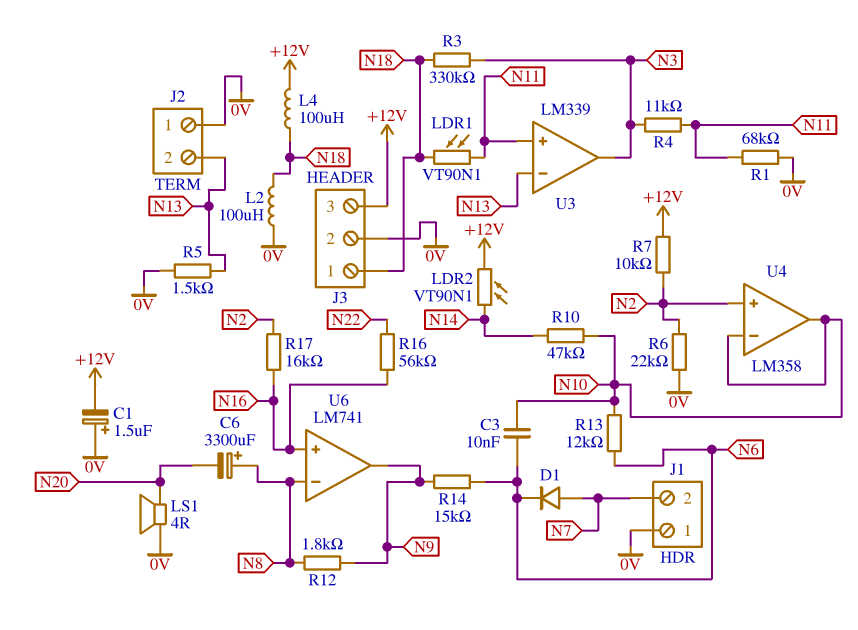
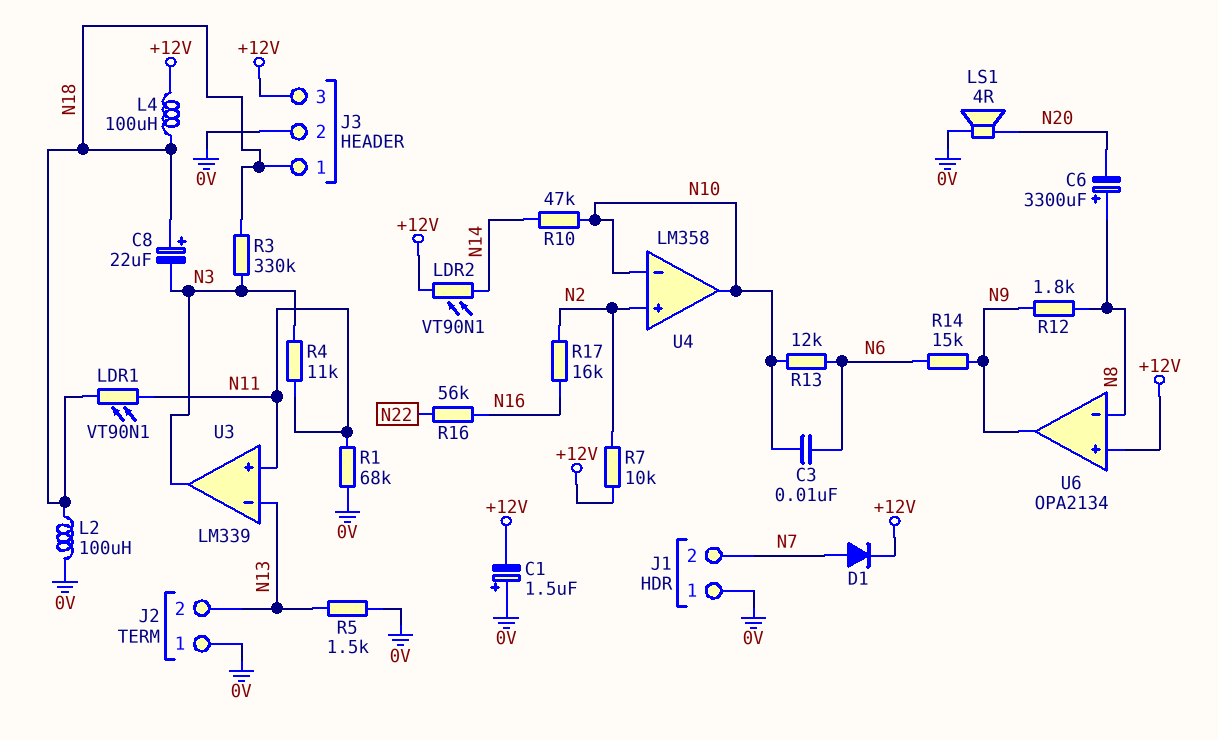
C8: none -> 22uF (plus N18, minus N3)
D1: diode (A N7, K N6) -> diode (A N7, K +12V)
R6: 22k (0V, N2) -> none
U6: LM741 -> OPA2134
U6 pin in+: N16 -> +12V

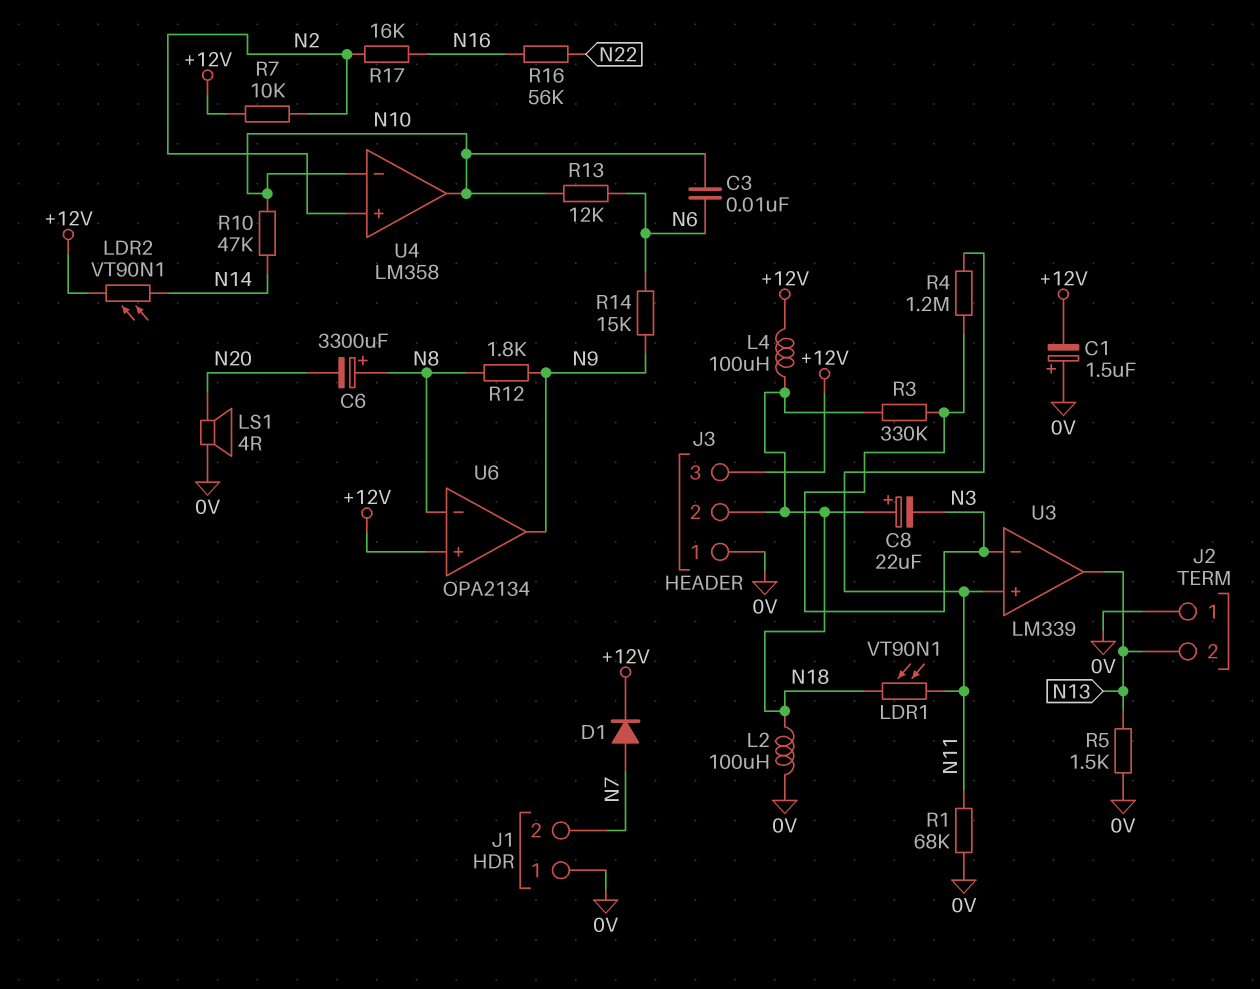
J3 pin 1: N18 -> 0V
J3 pin 2: 0V -> N18
R4: 11k (N3, N11) -> 1.2M (N3, N11)
U3 pin in-: N13 -> N3
U3 pin out: N3 -> N13

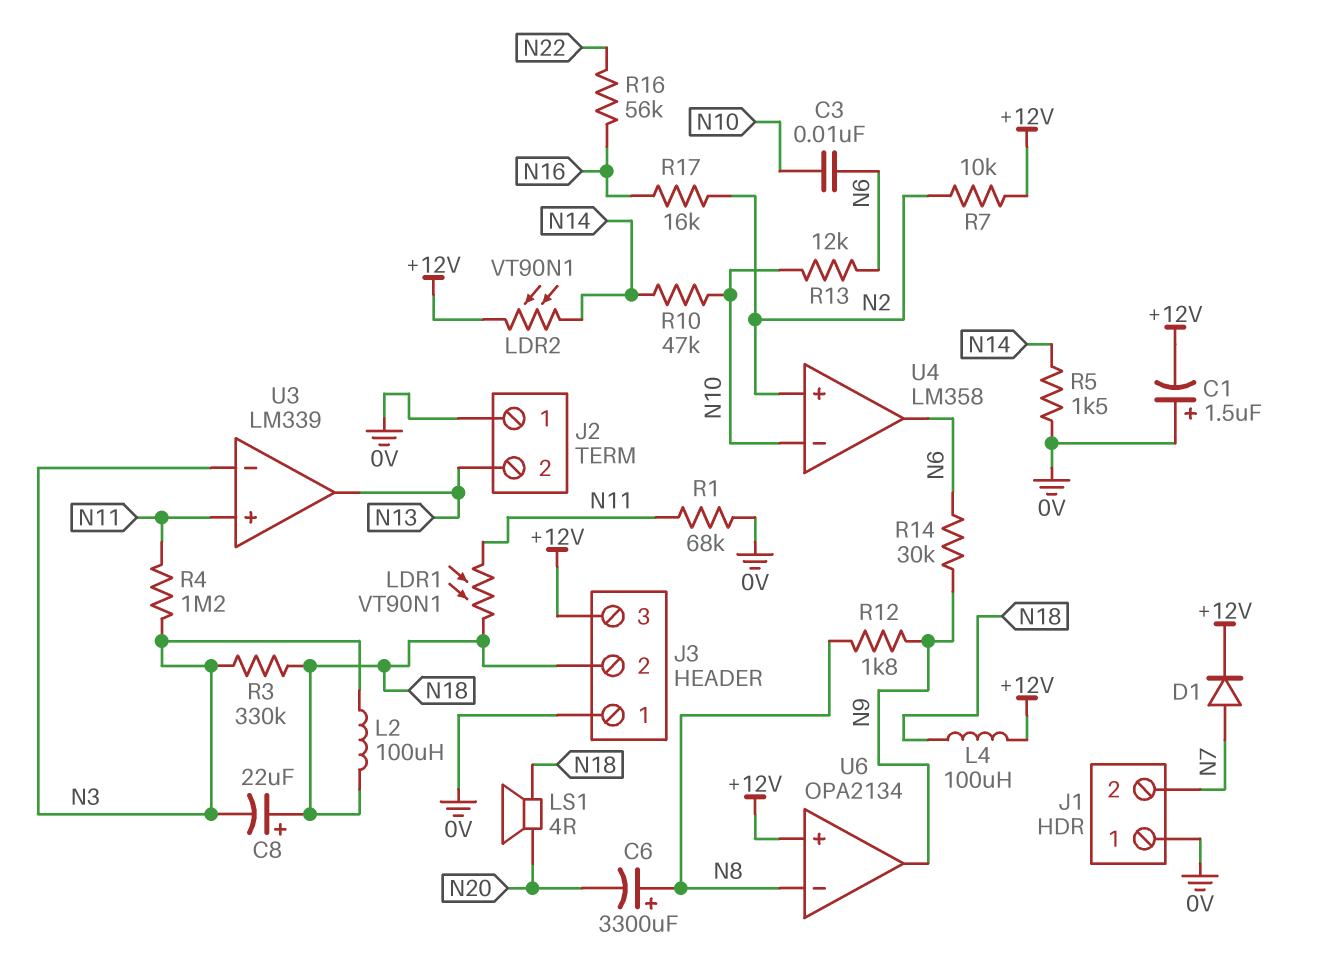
L2: 100uH (0V, N18) -> 100uH (N3, N18)
LS1: speaker 4R (0V, N20) -> speaker 4R (N18, N20)
R5: 1.5k (0V, N13) -> 1.5k (0V, N14)
R14: 15k (N6, N9) -> 30k (N6, N9)
U4 pin out: N10 -> N6

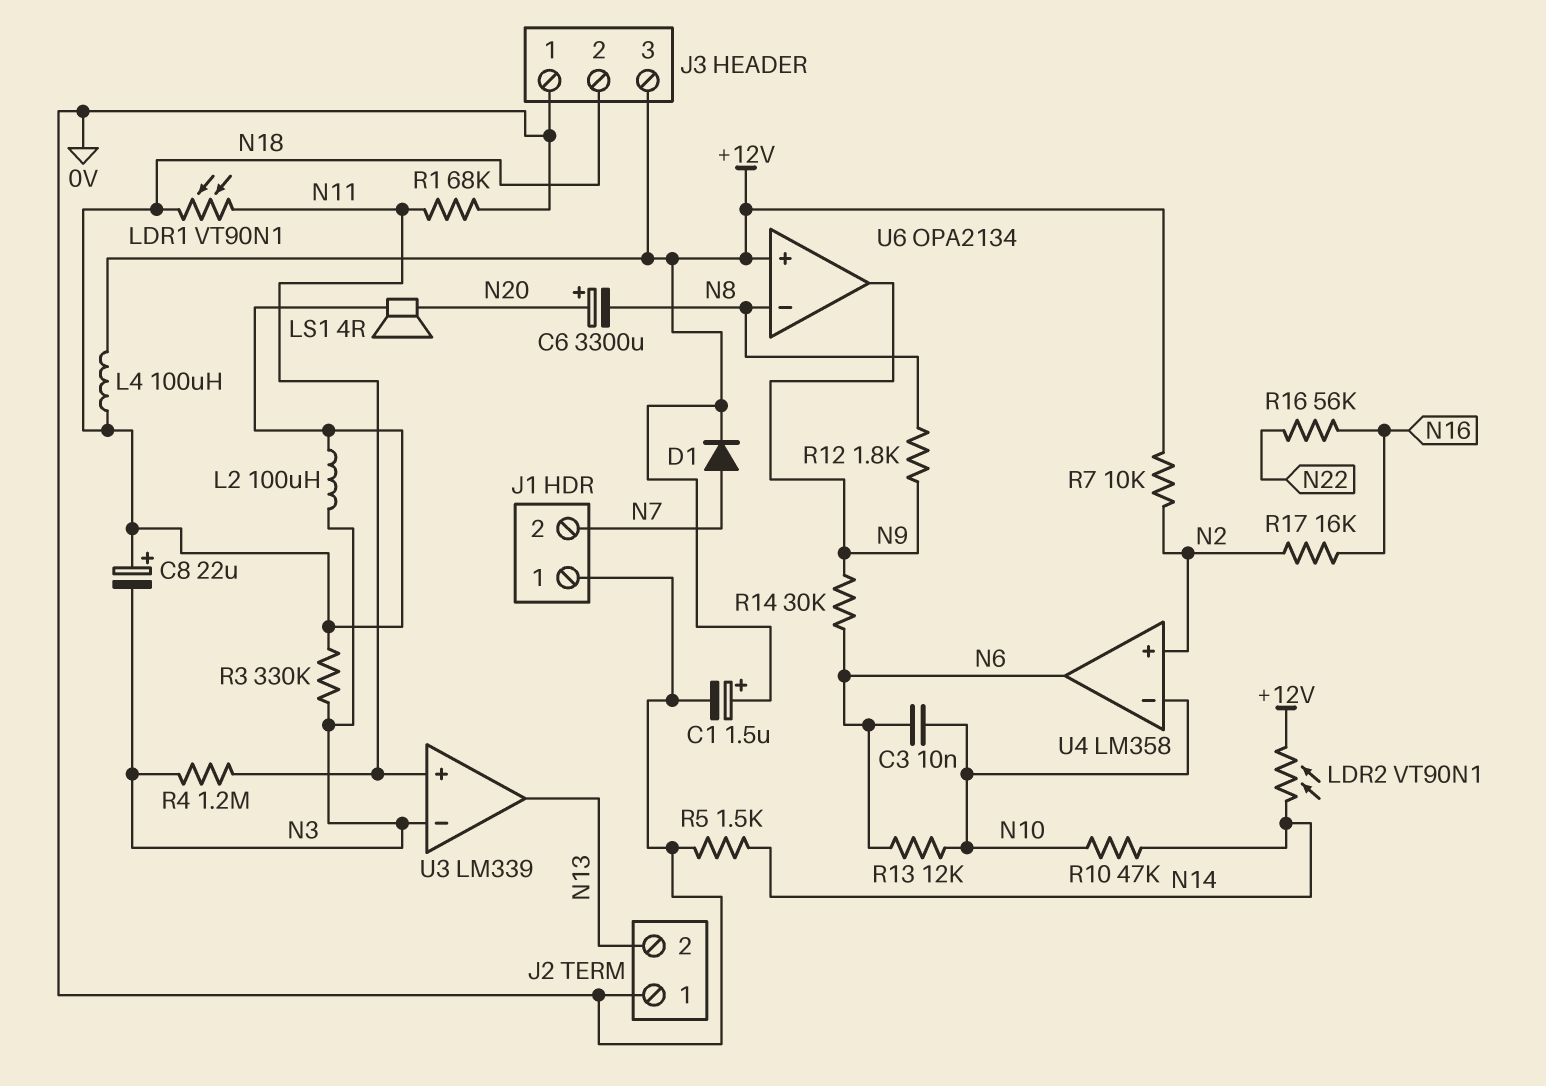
C1: 1.5uF (plus 0V, minus +12V) -> 1.5uF (plus +12V, minus 0V)
C6: 3300uF (plus N8, minus N20) -> 3300uF (plus N20, minus N8)

